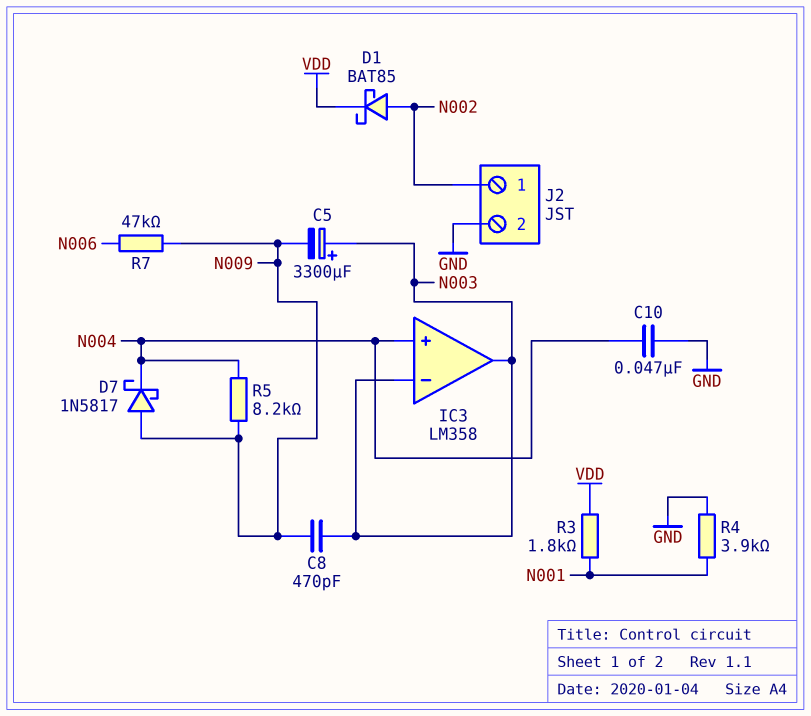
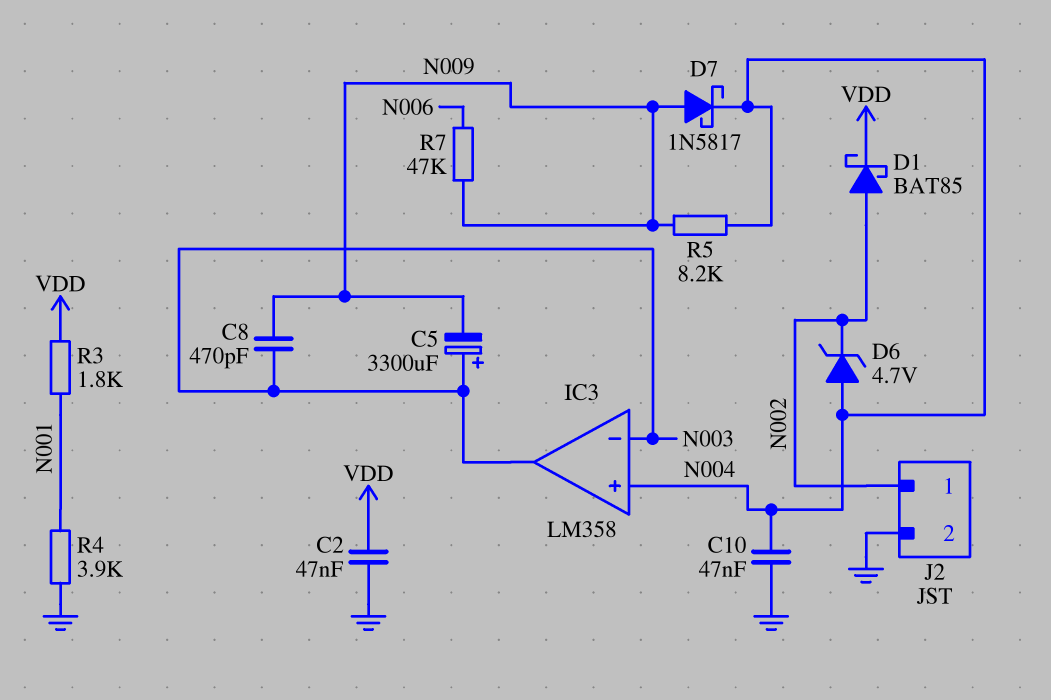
C2: none -> 47nF (GND, VDD)
D6: none -> zener 4.7V (A N004, K N002)

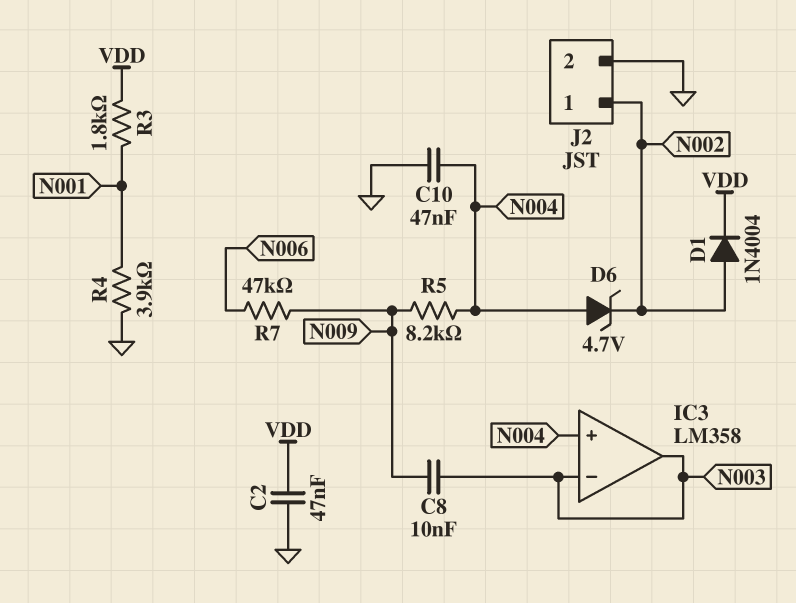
C5: 3300uF (plus N003, minus N009) -> none
C8: 470pF (N003, N009) -> 10nF (N003, N009)
D1: schottky BAT85 (A N002, K VDD) -> diode 1N4004 (A N002, K VDD)
D7: schottky 1N5817 (A N009, K N004) -> none

